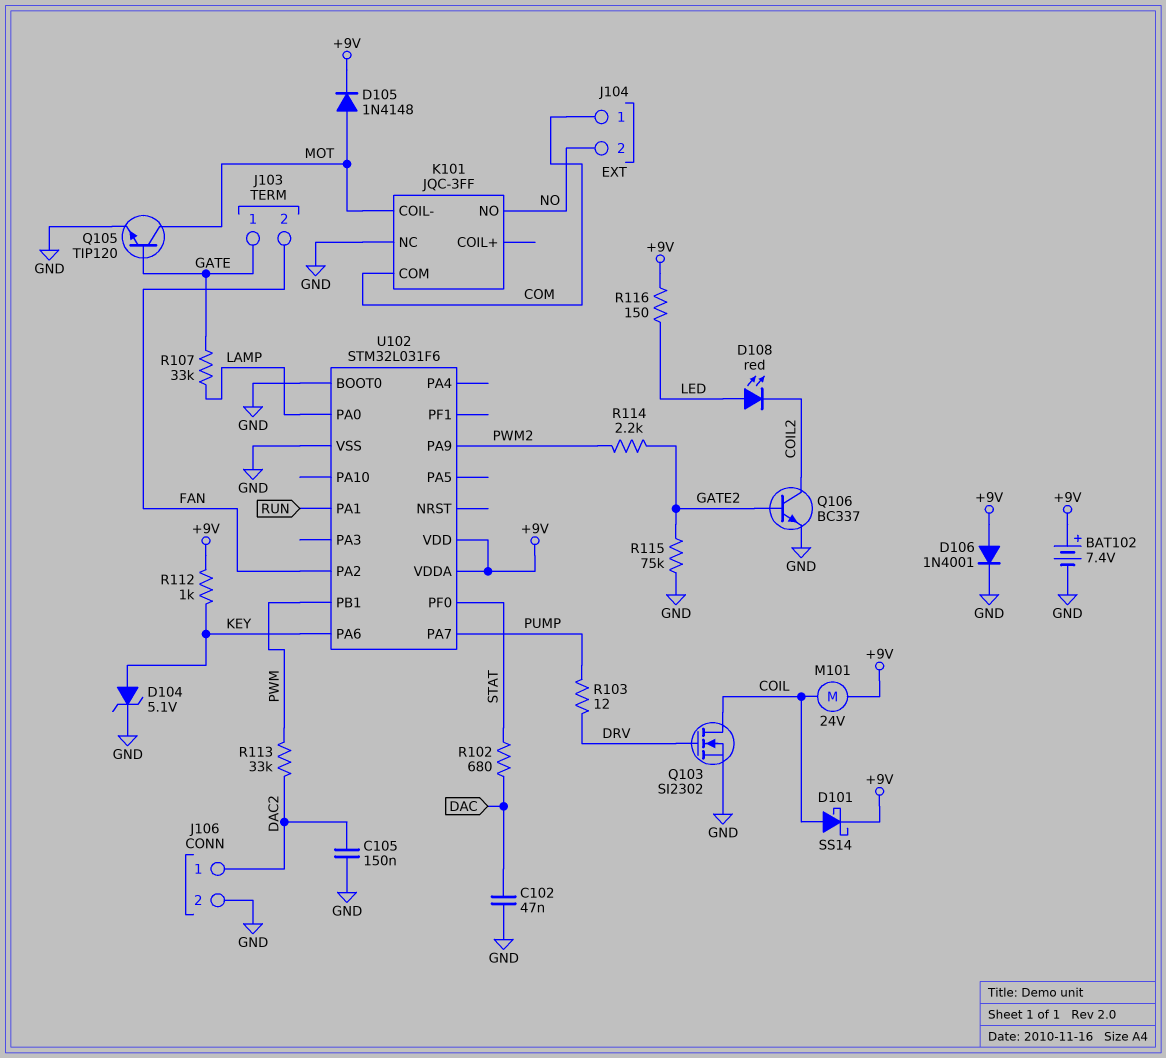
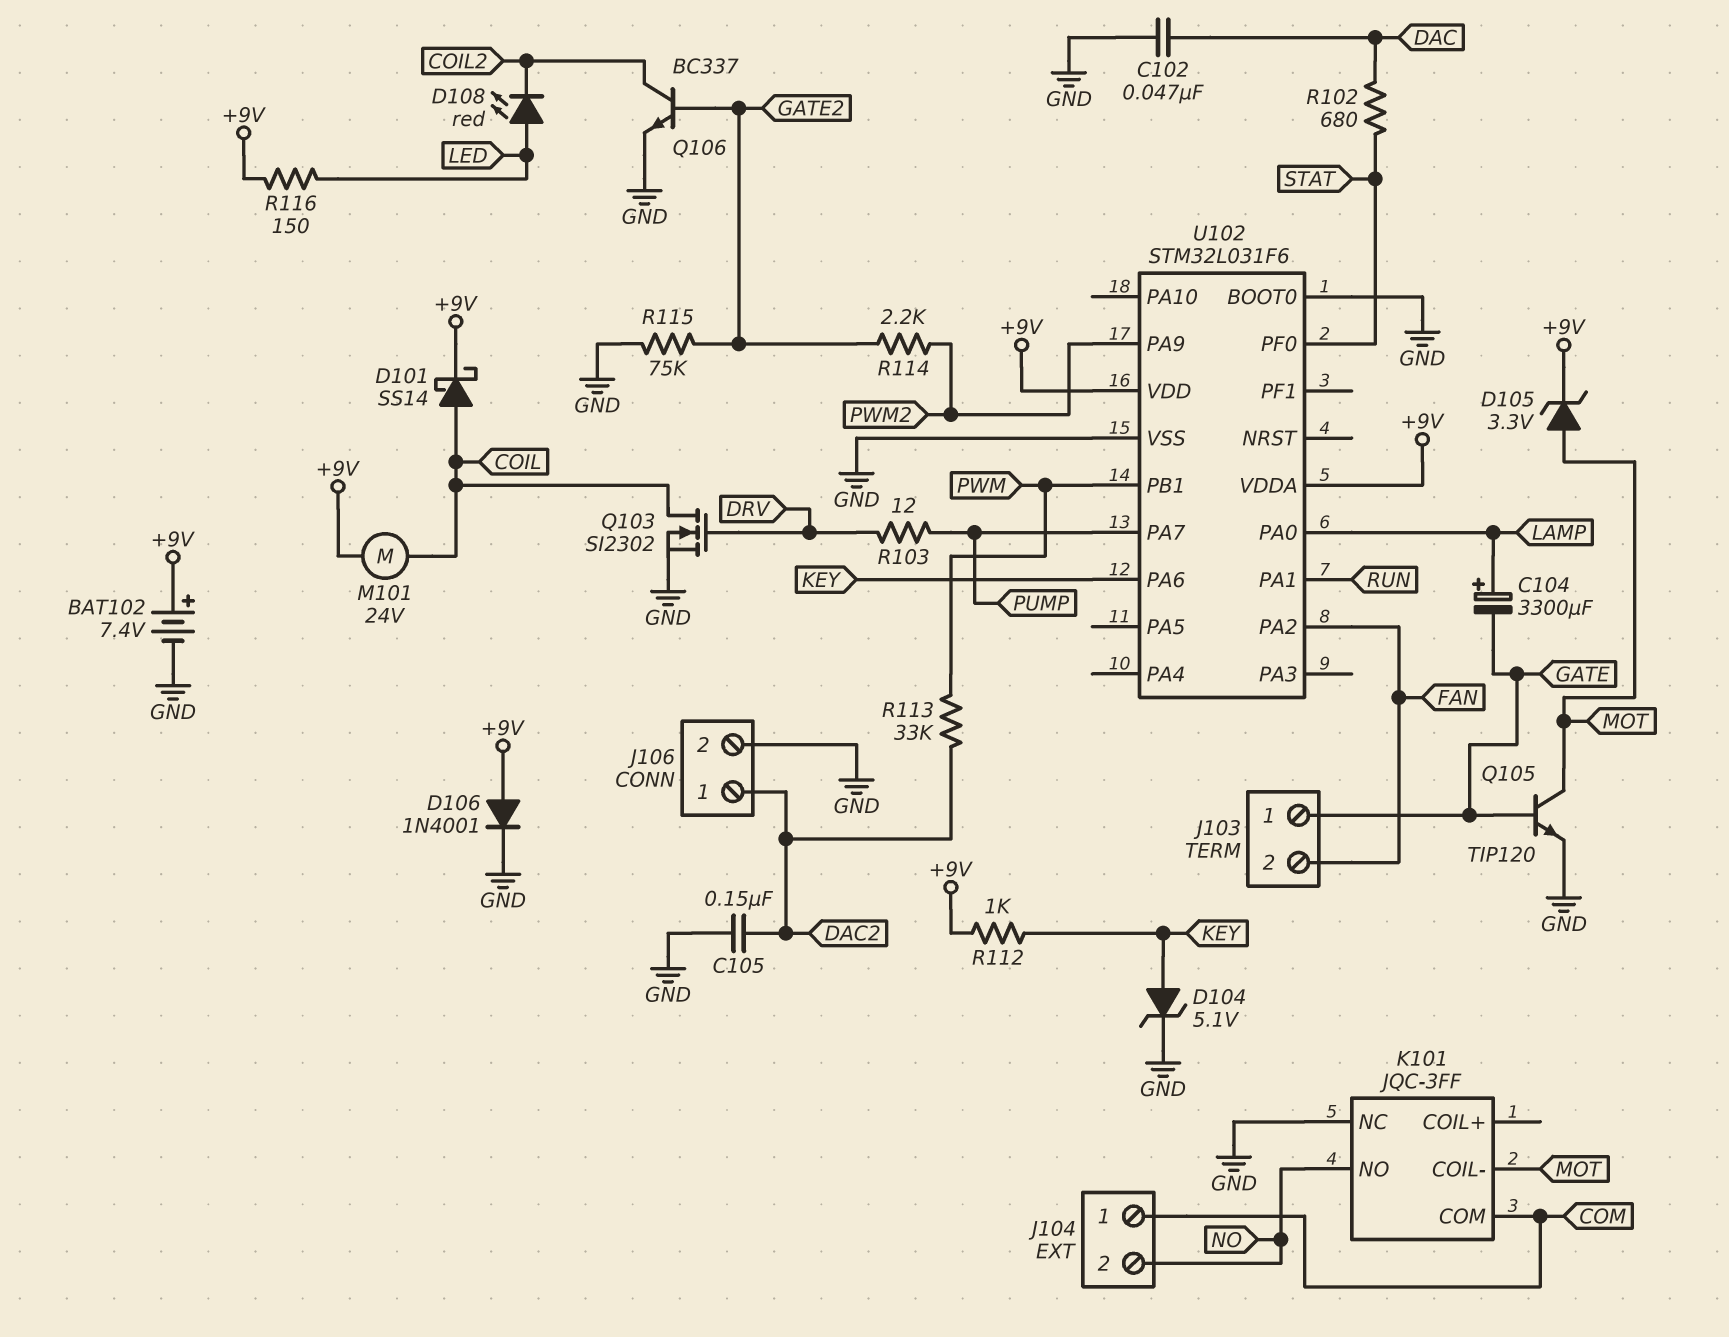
C104: none -> 3300uF (plus LAMP, minus GATE)
D105: diode 1N4148 (A MOT, K +9V) -> zener 3.3V (A MOT, K +9V)
R107: 33k (GATE, LAMP) -> none

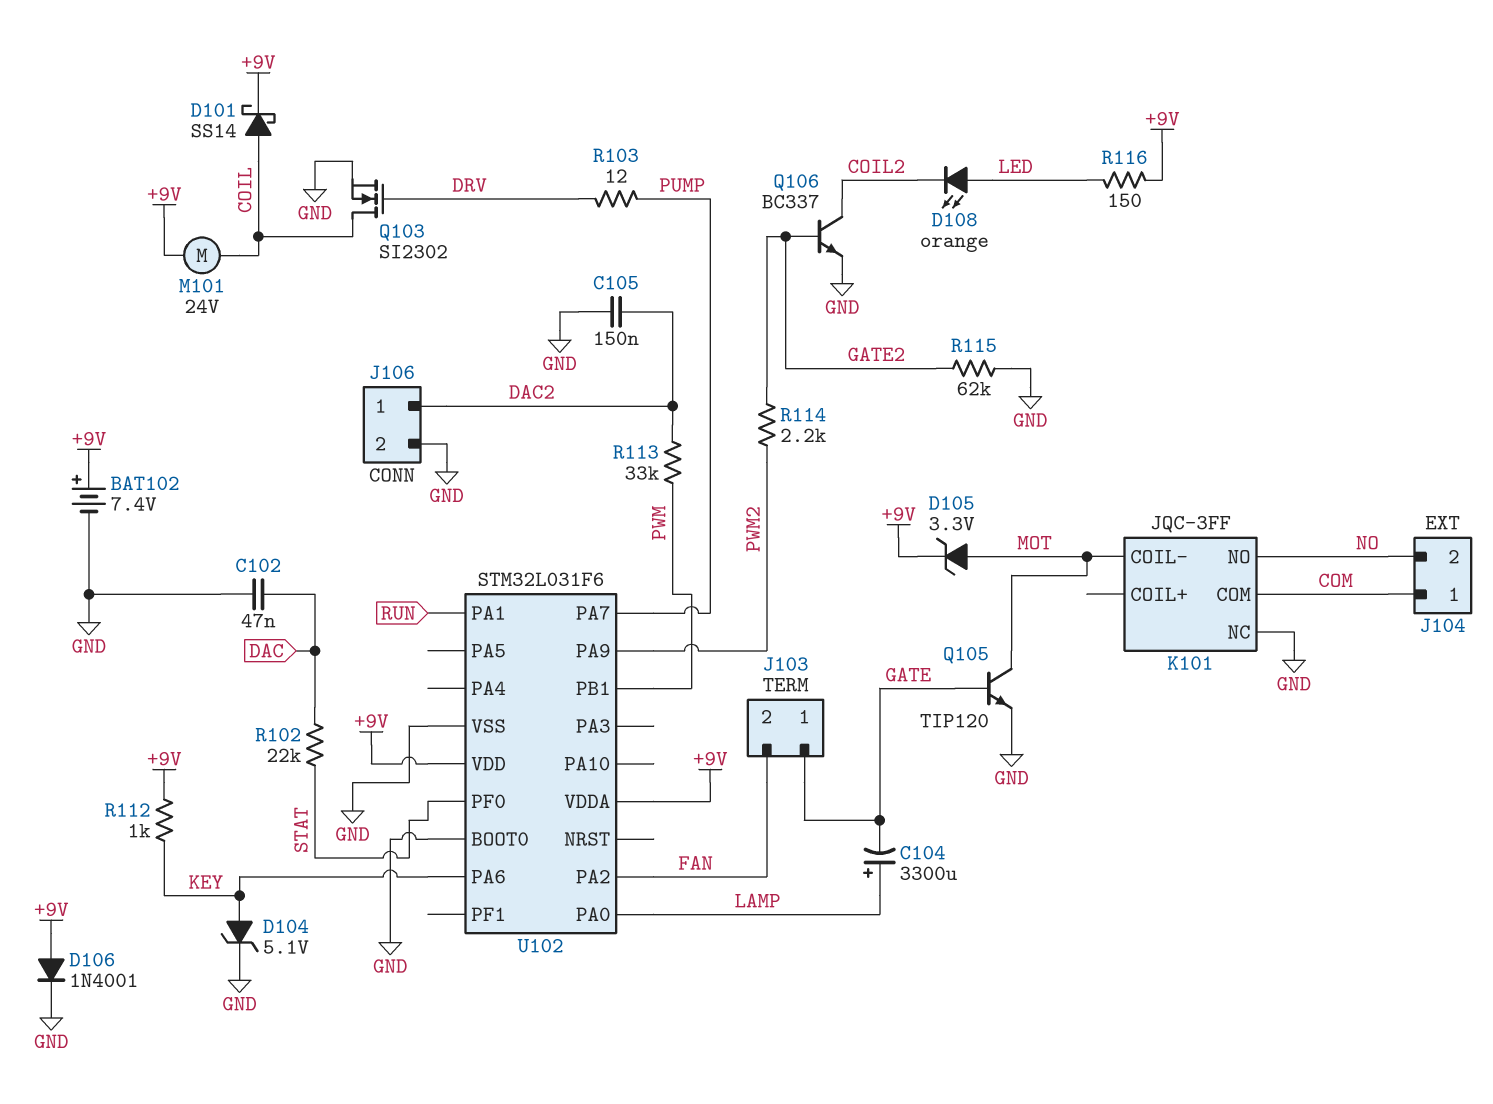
D108: LED red (A LED, K COIL2) -> LED orange (A LED, K COIL2)
R102: 680 (DAC, STAT) -> 22k (DAC, STAT)
R115: 75k (GATE2, GND) -> 62k (GATE2, GND)

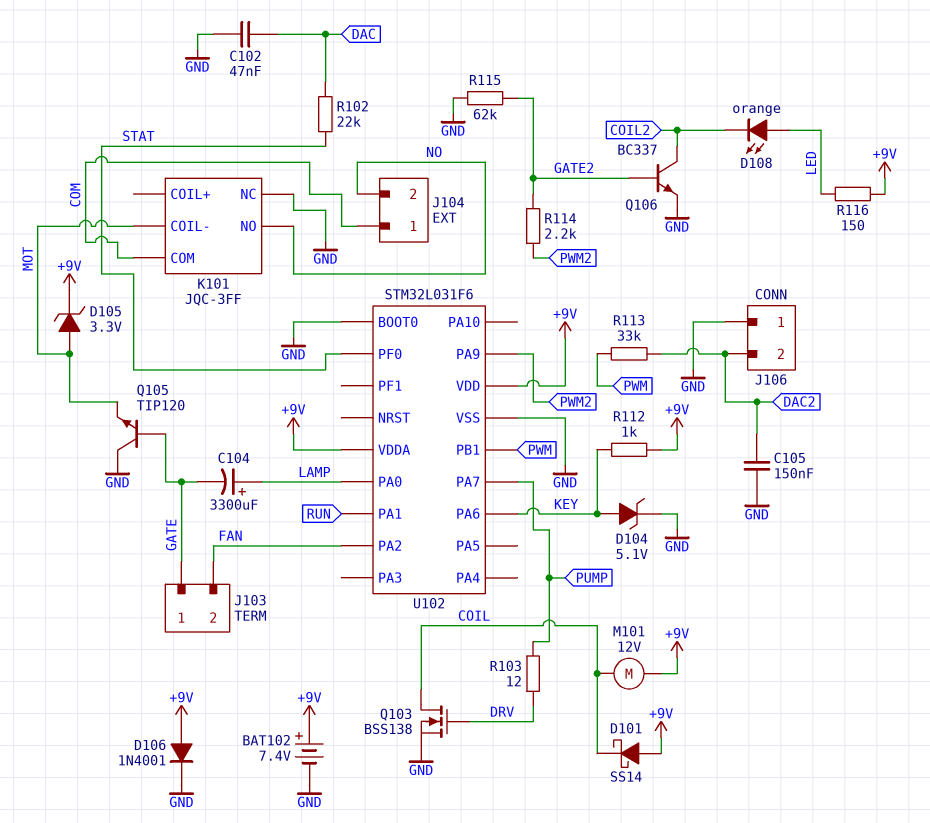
D101: schottky SS14 (A COIL, K +9V) -> schottky SS14 (A +9V, K COIL)
J106 pin 1: DAC2 -> GND
J106 pin 2: GND -> DAC2
M101: motor 24V (+9V, COIL) -> motor 12V (+9V, COIL)
Q103: NMOS SI2302 (G DRV, D COIL, S GND) -> NMOS BSS138 (G DRV, D COIL, S GND)
Q105: NPN TIP120 (B GATE, C MOT, E GND) -> NPN TIP120 (B GATE, C GND, E MOT)

